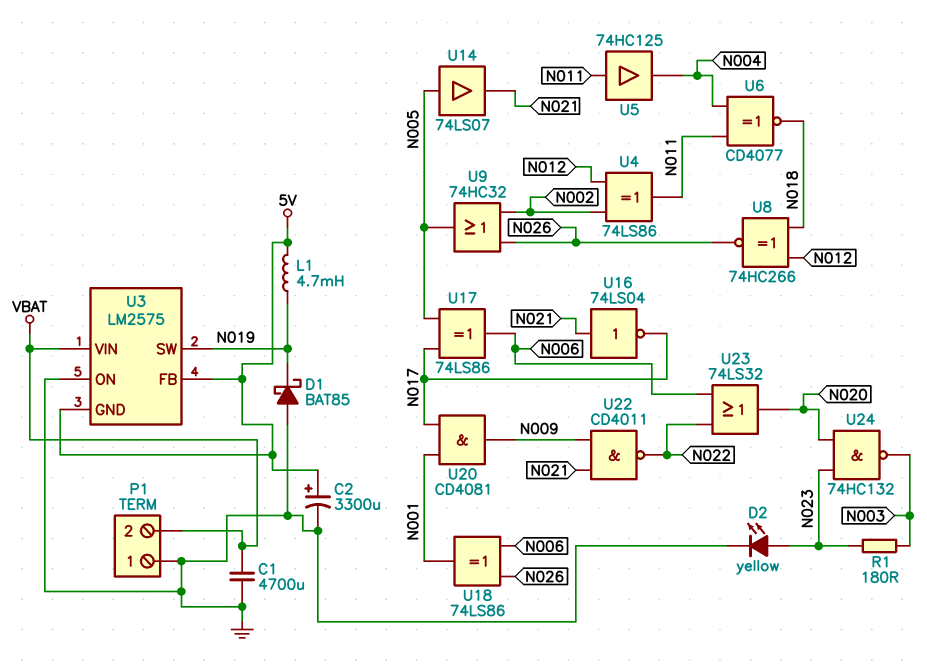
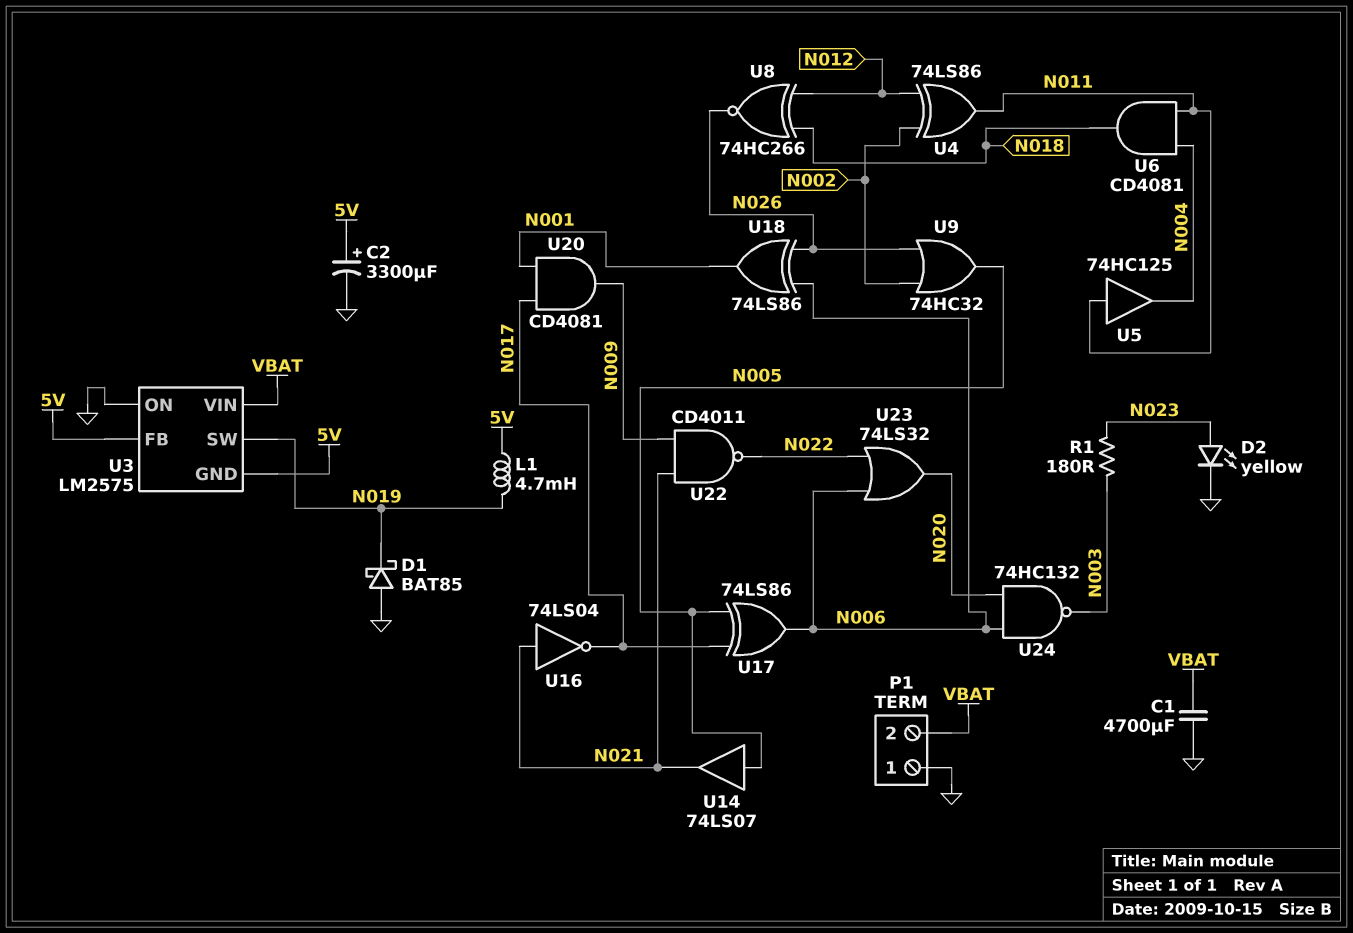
U6: XNOR CD4077 (in N004, in N011, out N018) -> AND CD4081 (in N004, in N011, out N018)
U24: NAND 74HC132 (in N020, in N023, out N003) -> NAND 74HC132 (in N006, in N020, out N003)

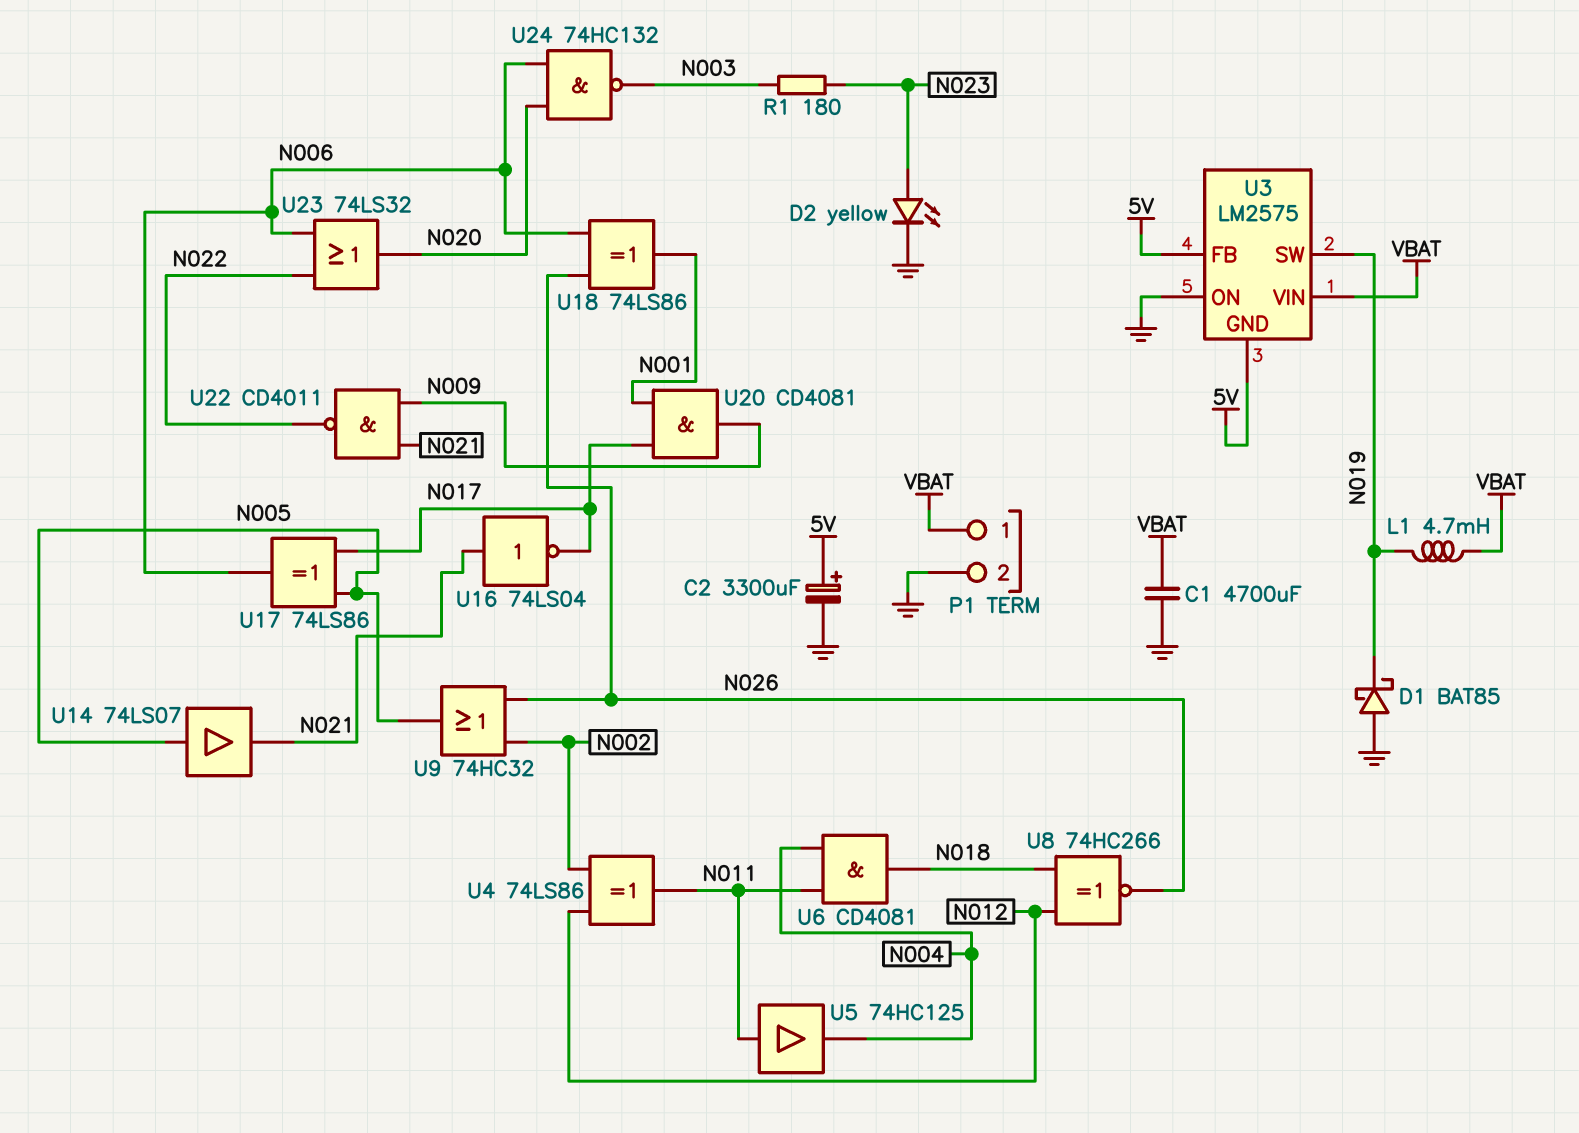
L1: 4.7mH (5V, N019) -> 4.7mH (N019, VBAT)
P1 pin 1: GND -> VBAT
P1 pin 2: VBAT -> GND

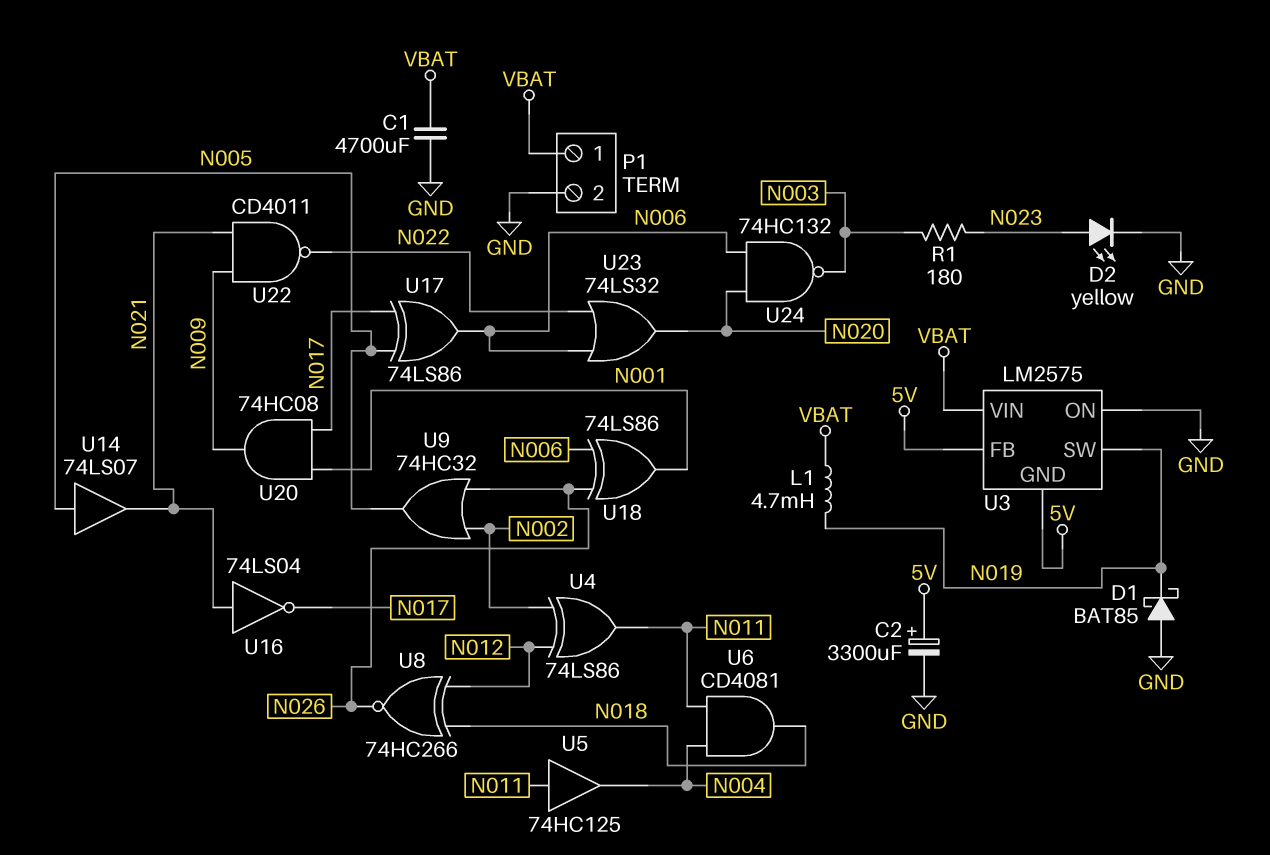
U20: AND CD4081 (in N001, in N017, out N009) -> AND 74HC08 (in N001, in N017, out N009)

